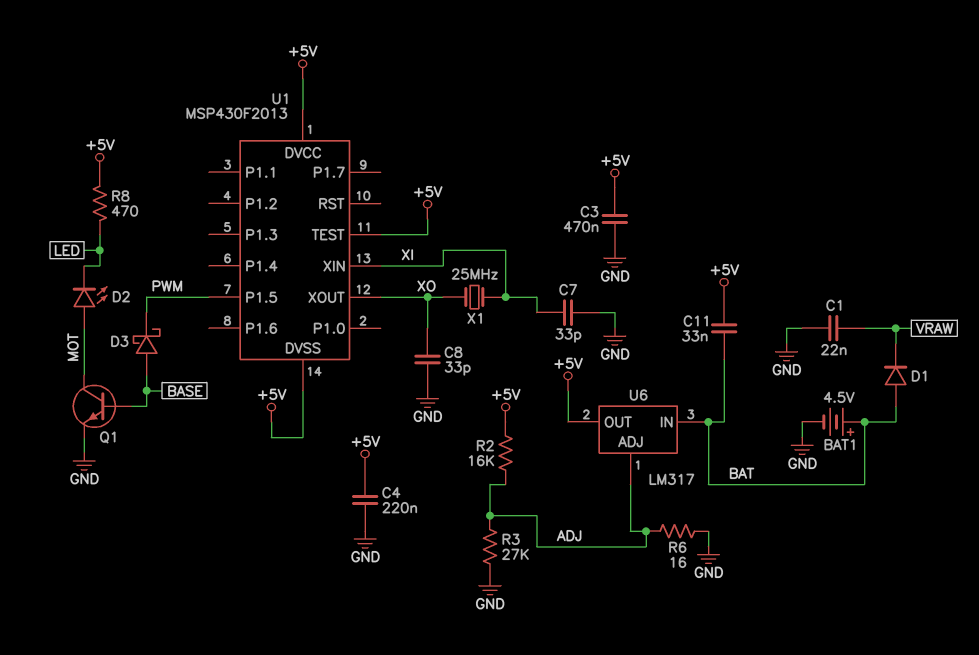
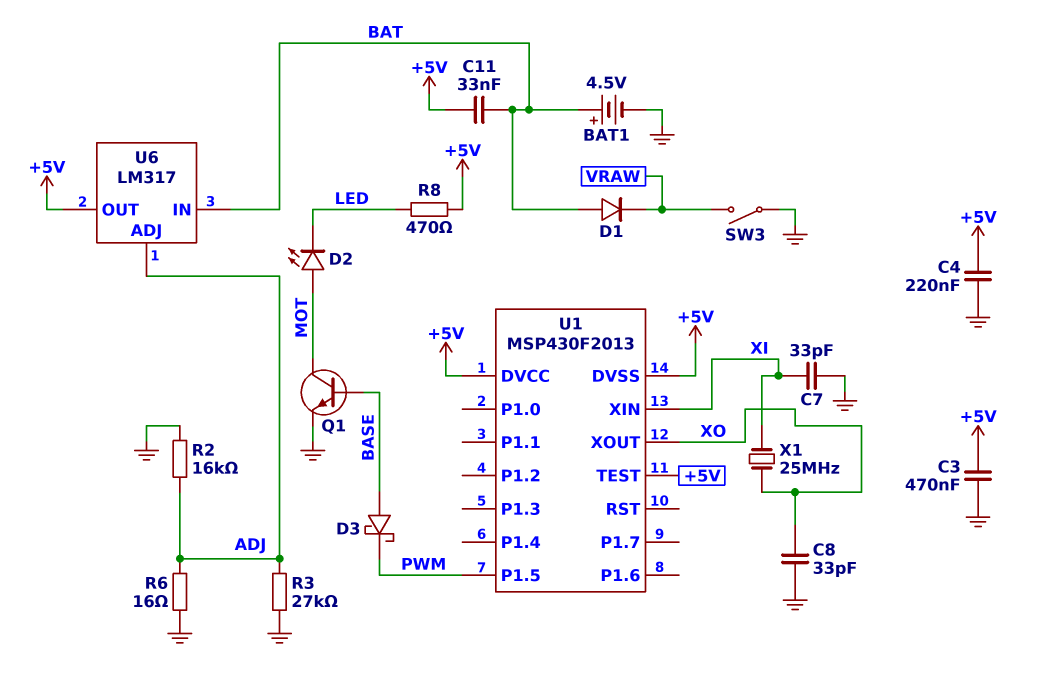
C1: 22nF (GND, VRAW) -> none
R2: 16k (+5V, ADJ) -> 16k (ADJ, GND)
SW3: none -> switch (GND, VRAW)

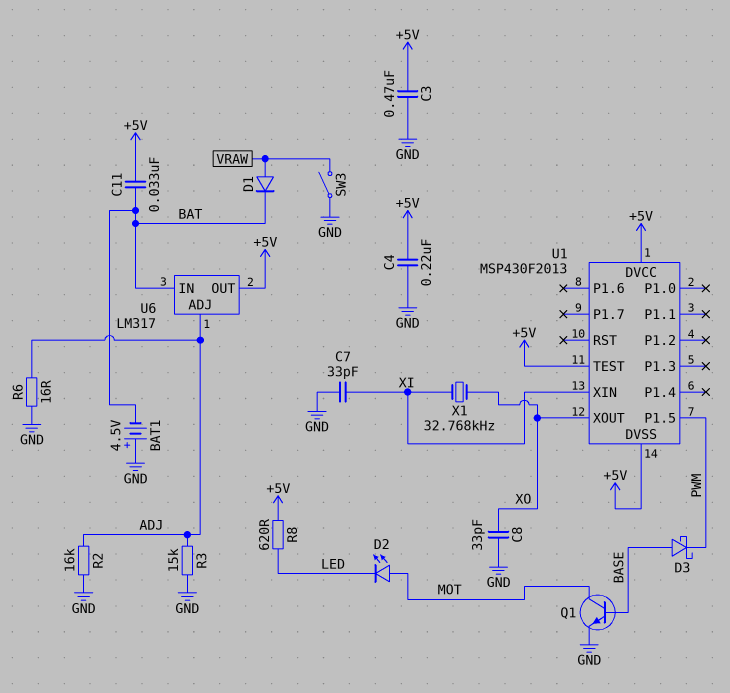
BAT1: 4.5V (plus BAT, minus GND) -> 4.5V (plus GND, minus BAT)
D1: diode (A BAT, K VRAW) -> diode (A VRAW, K BAT)
R3: 27k (ADJ, GND) -> 15k (ADJ, GND)
R8: 470 (+5V, LED) -> 620 (+5V, LED)
X1: 25MHz (XI, XO) -> 32.768kHz (XI, XO)

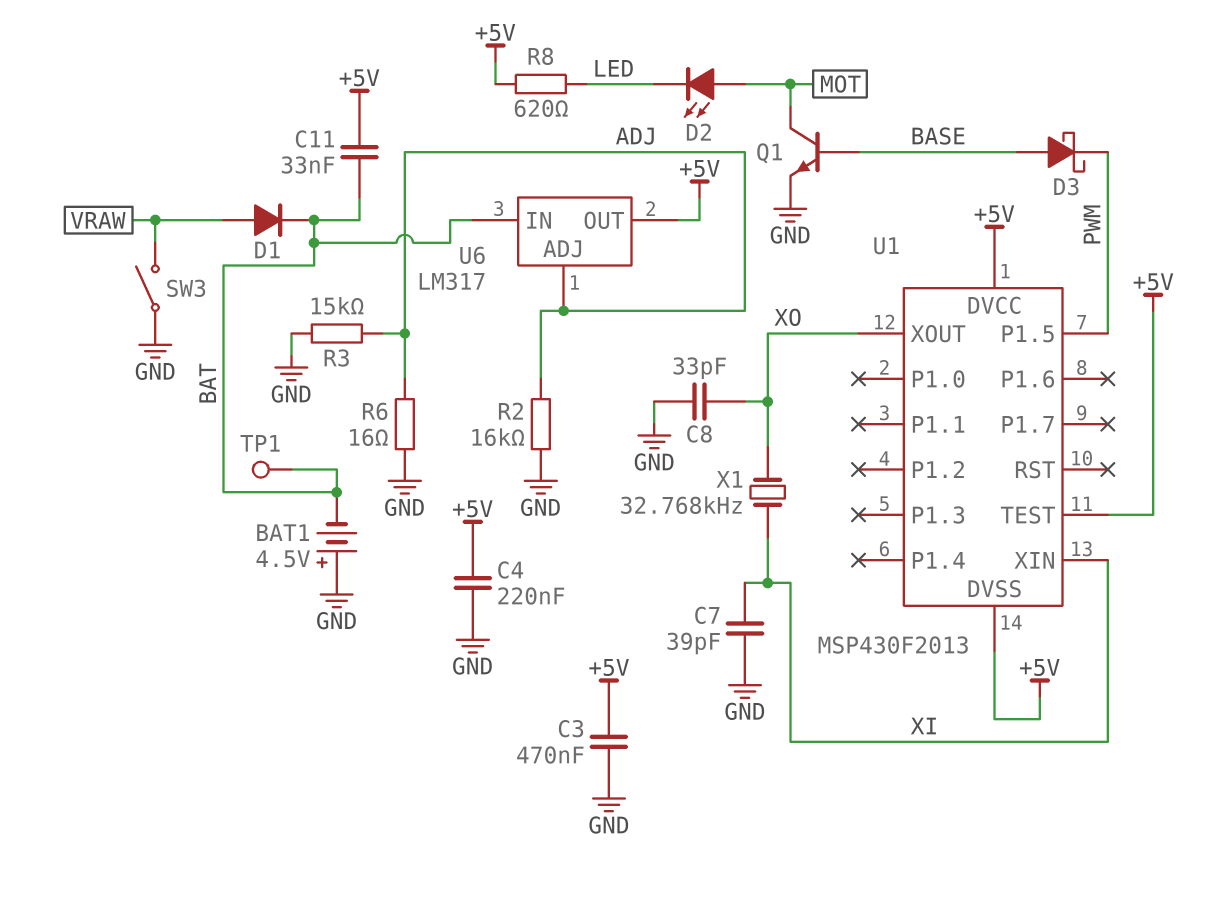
C7: 33pF (GND, XI) -> 39pF (GND, XI)
TP1: none -> test point (BAT)

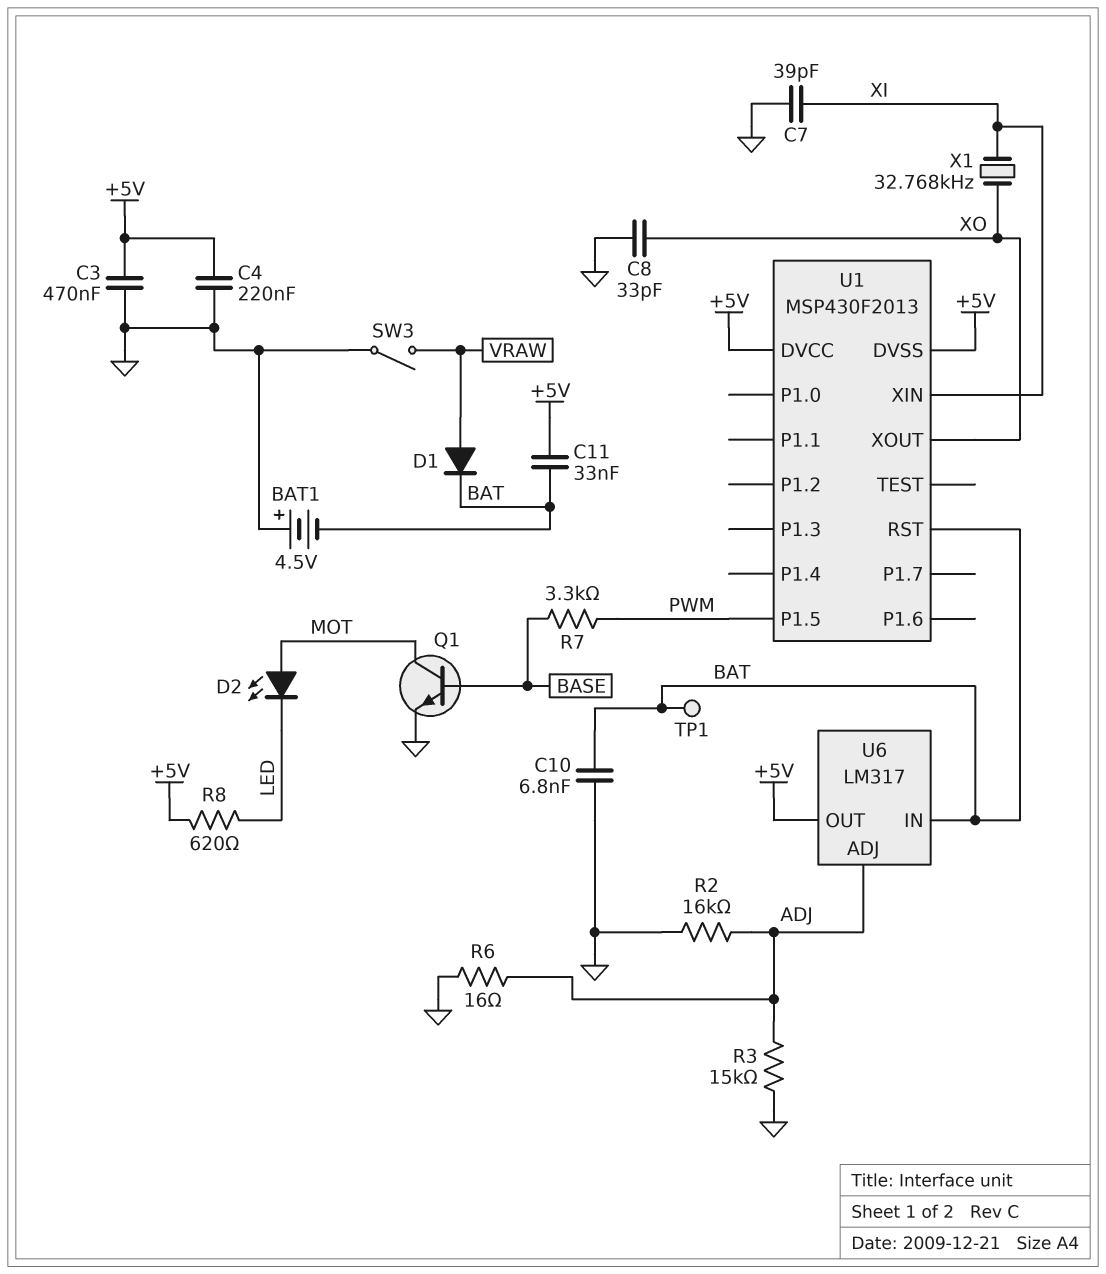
C10: none -> 6.8nF (BAT, GND)
D3: schottky (A BASE, K PWM) -> none
R7: none -> 3.3k (BASE, PWM)
U1 pin RST: none -> BAT
U1 pin TEST: +5V -> none

